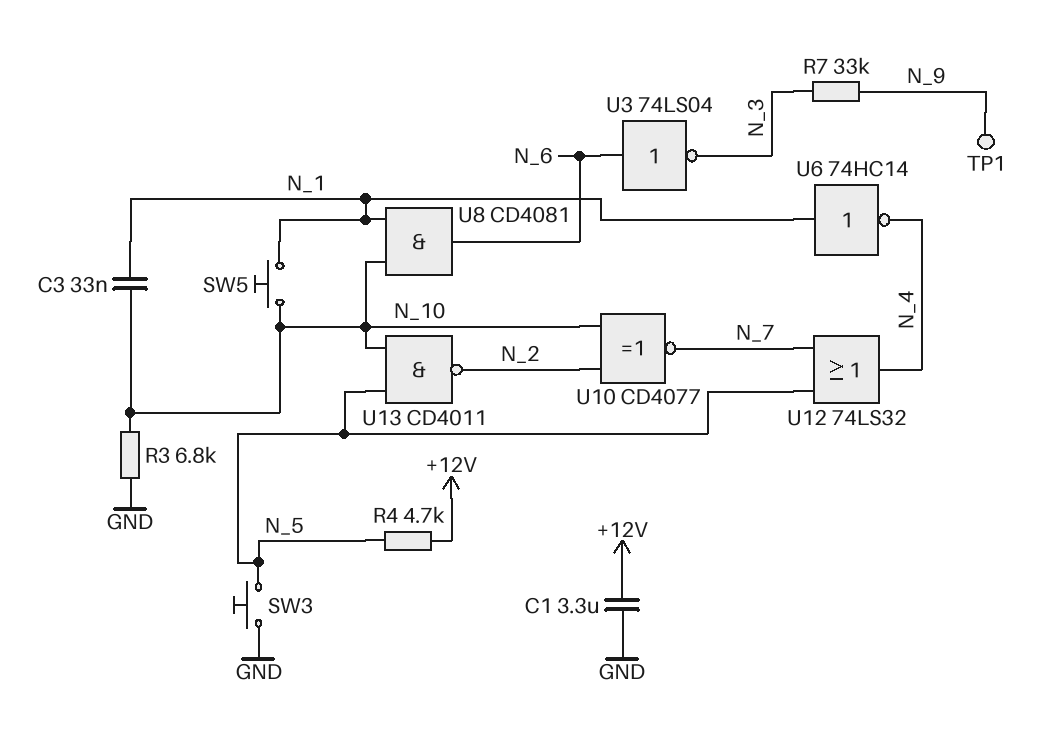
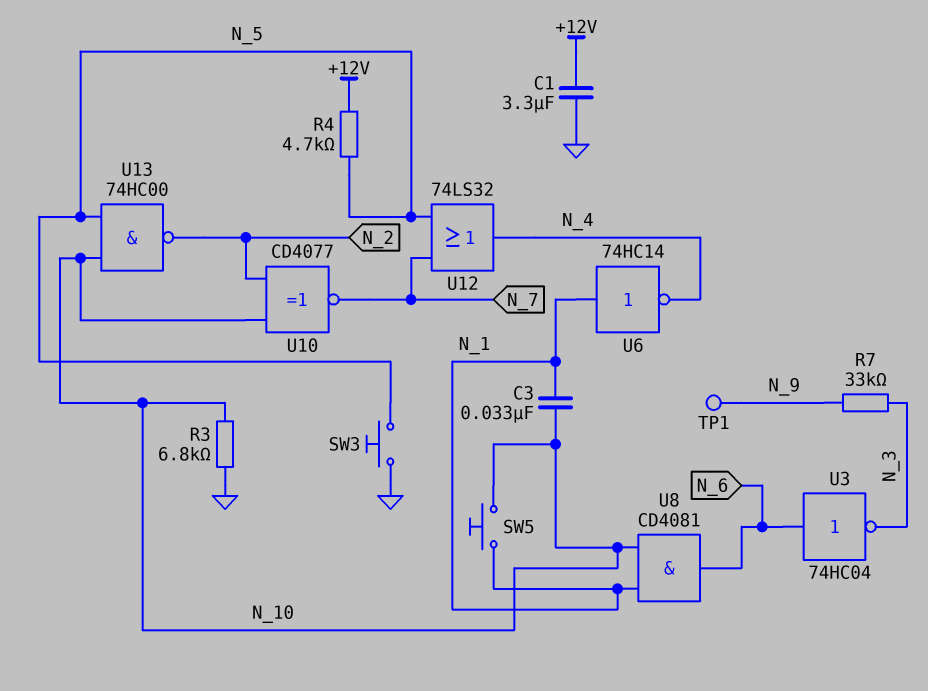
U3: NOT 74LS04 (in N_6, out N_3) -> NOT 74HC04 (in N_6, out N_3)
U13: NAND CD4011 (in N_5, in N_10, out N_2) -> NAND 74HC00 (in N_5, in N_10, out N_2)

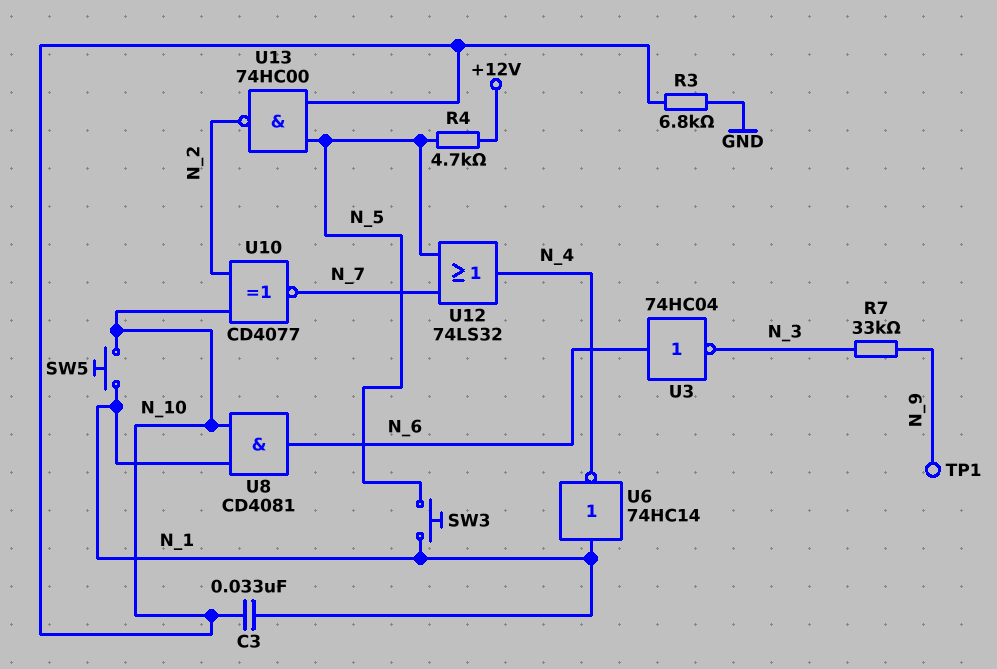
C1: 3.3uF (+12V, GND) -> none
SW3: button (GND, N_5) -> button (N_1, N_5)

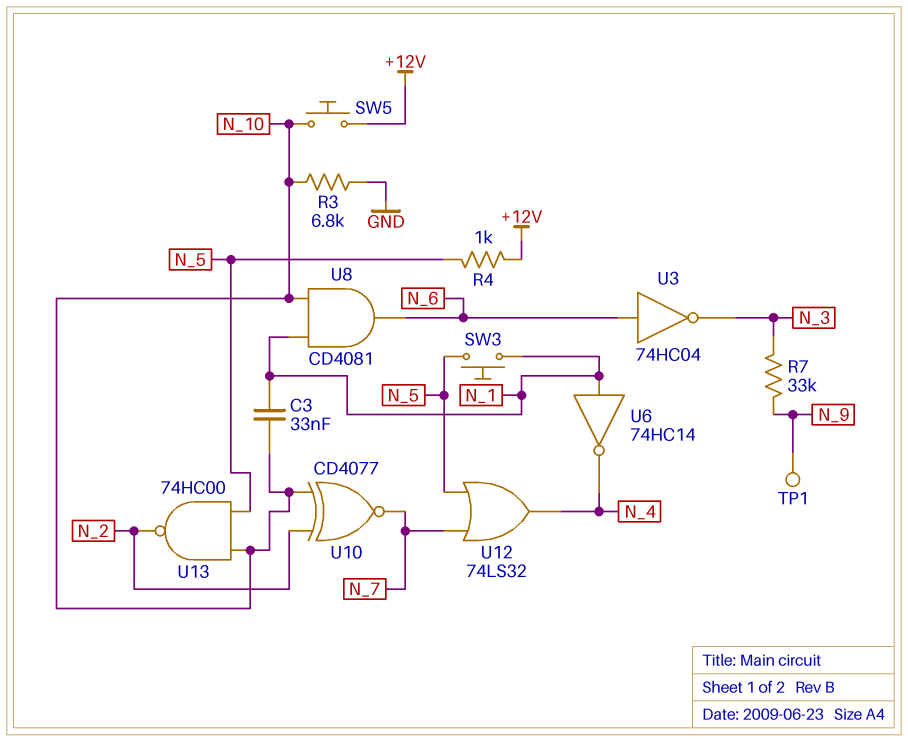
R4: 4.7k (+12V, N_5) -> 1k (+12V, N_5)
SW5: button (N_1, N_10) -> button (+12V, N_10)

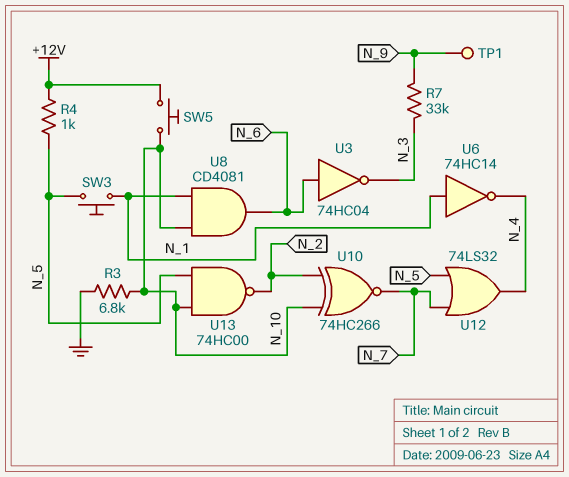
C3: 33nF (N_1, N_10) -> none
U10: XNOR CD4077 (in N_2, in N_10, out N_7) -> XNOR 74HC266 (in N_2, in N_10, out N_7)

